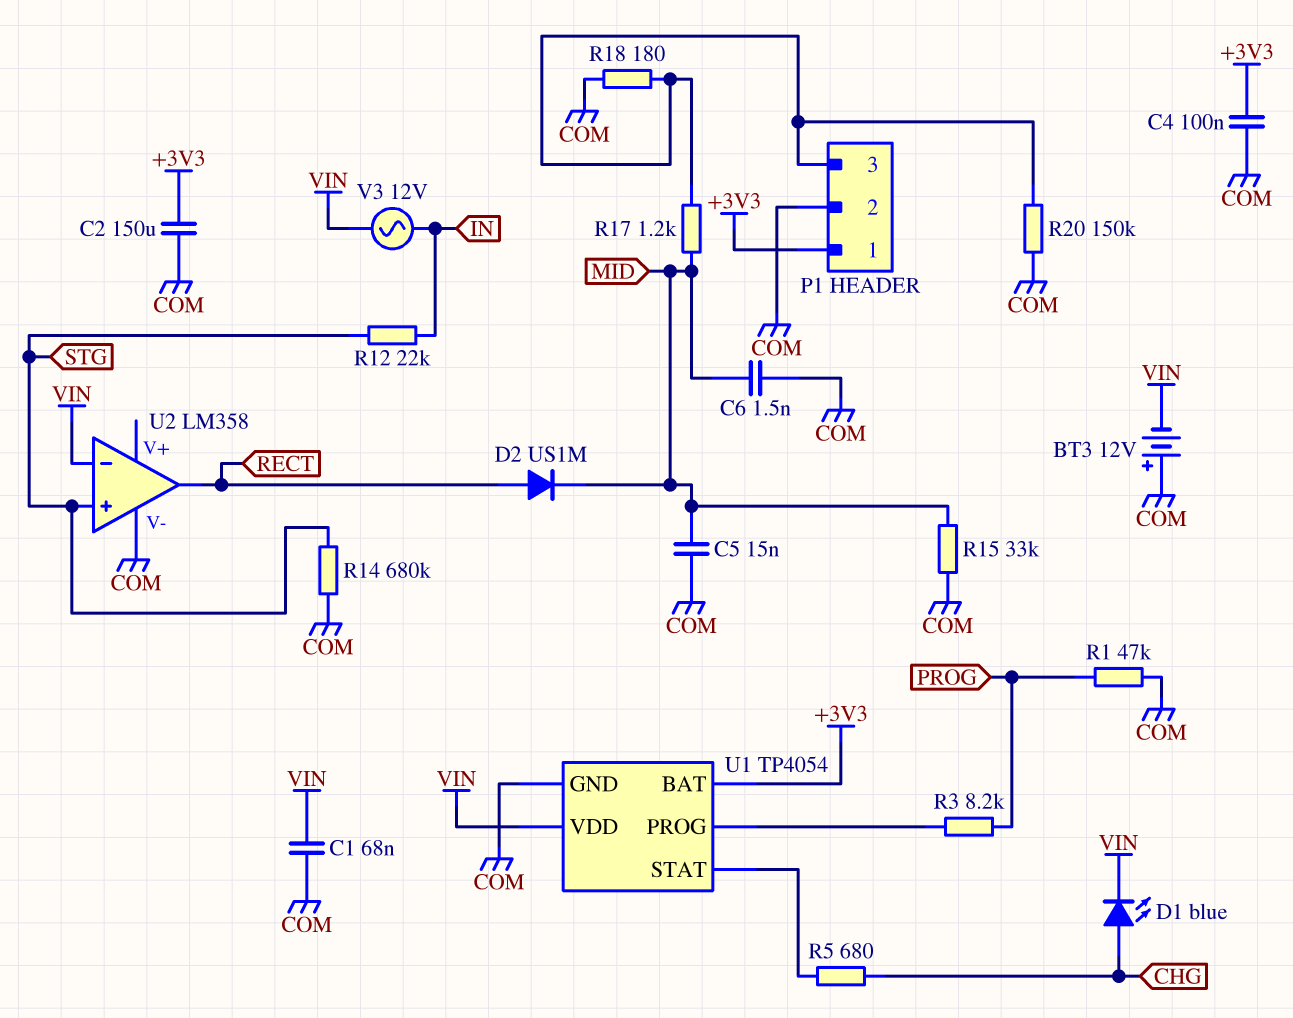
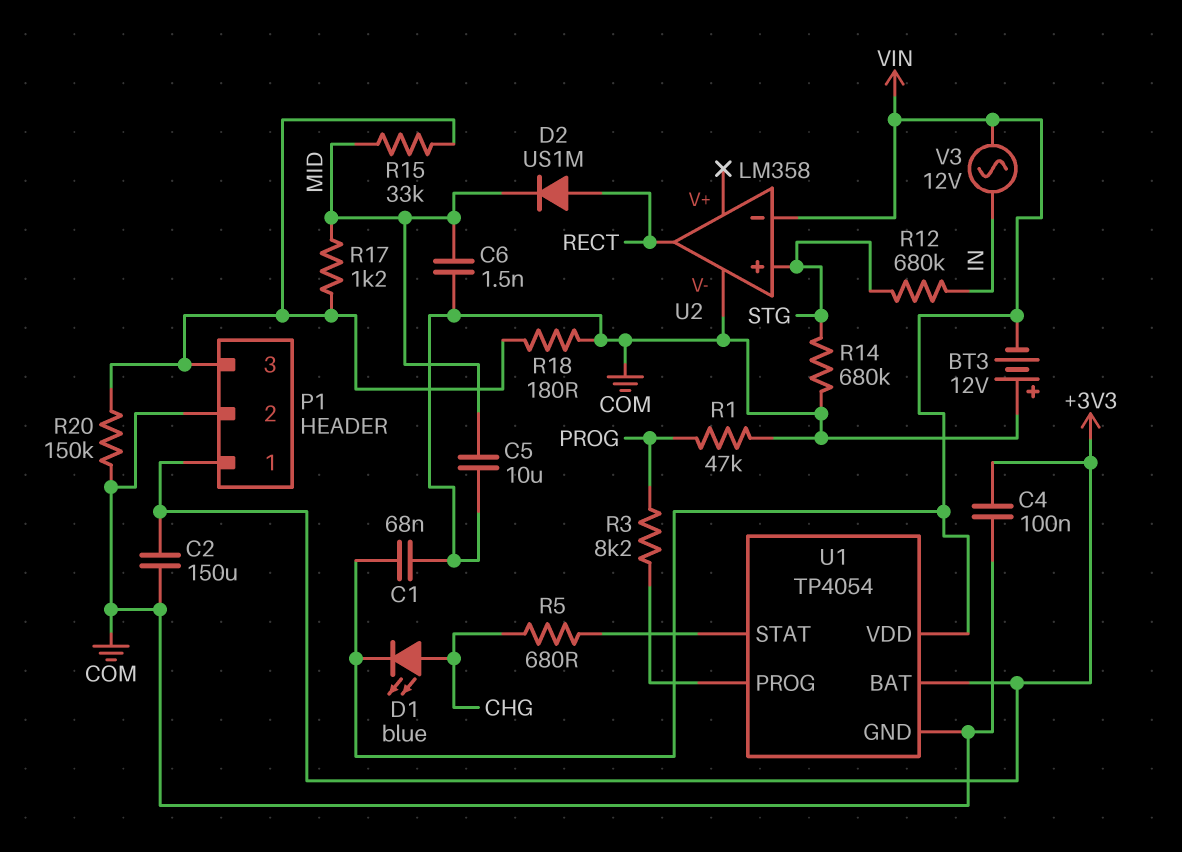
C5: 15nF (COM, MID) -> 10uF (COM, MID)
R12: 22k (IN, STG) -> 680k (IN, STG)
R15: 33k (COM, MID) -> 33k (MID, P1/3)

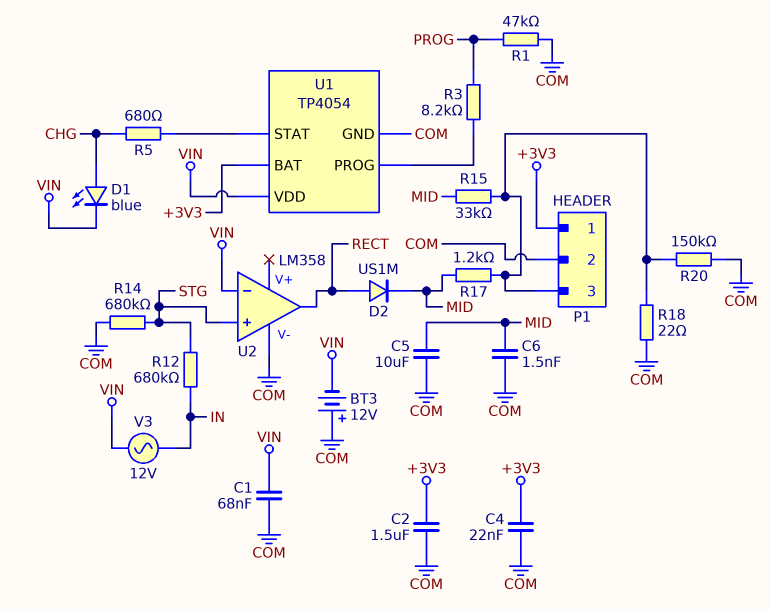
C2: 150uF (+3V3, COM) -> 1.5uF (+3V3, COM)
C4: 100nF (+3V3, COM) -> 22nF (+3V3, COM)
R18: 180 (COM, P1/3) -> 22 (COM, P1/3)

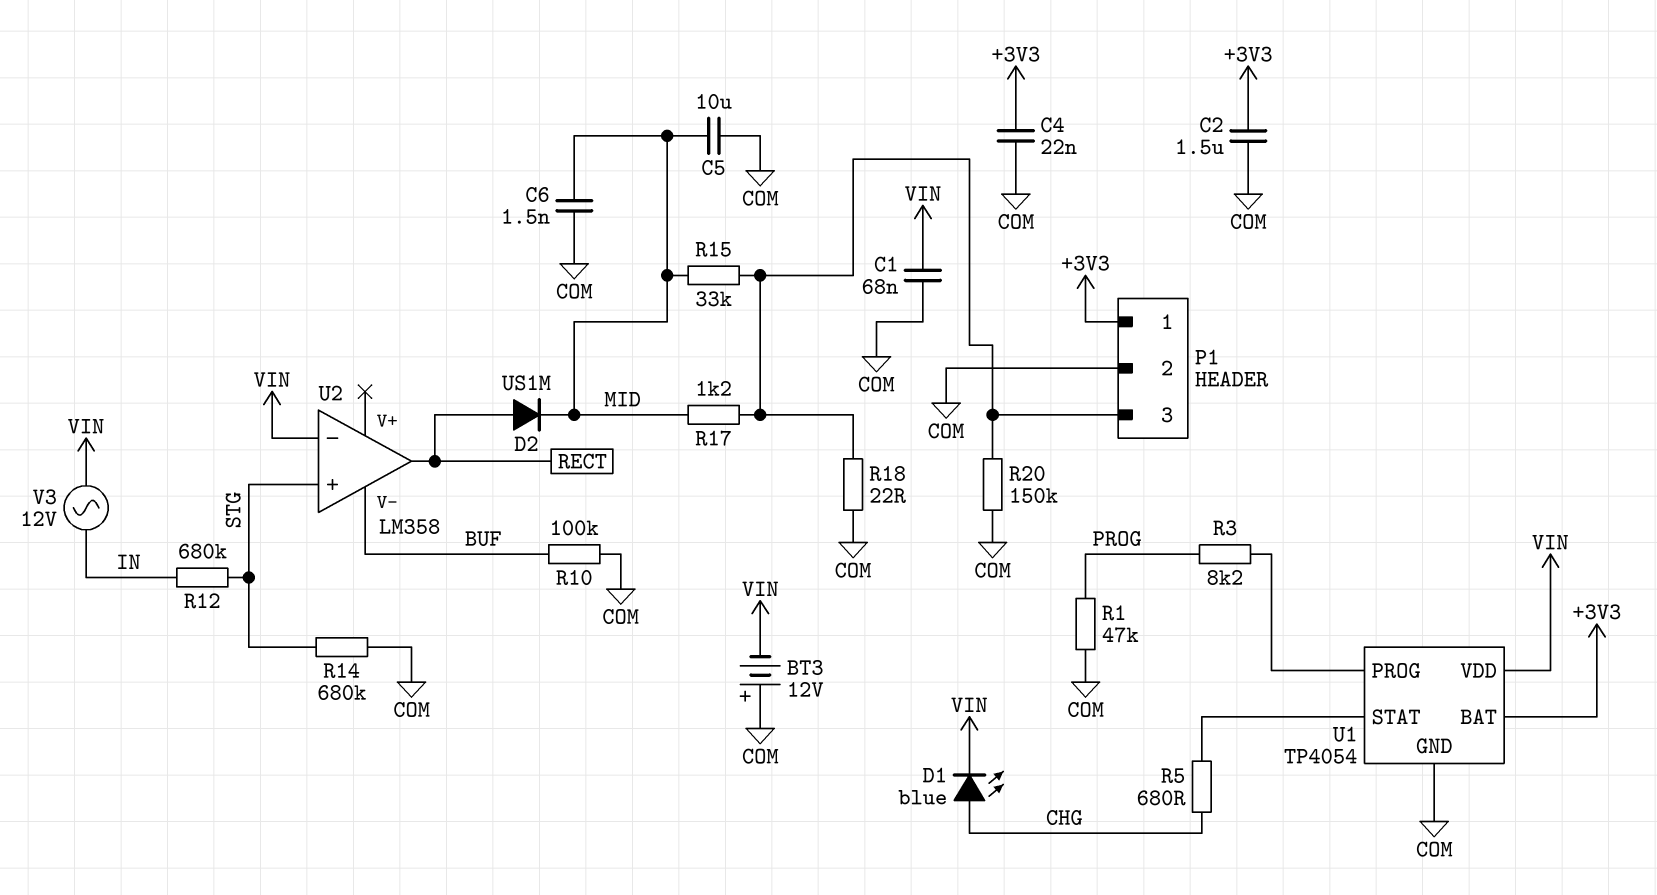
R10: none -> 100k (BUF, COM)
U2 pin V-: COM -> BUF

